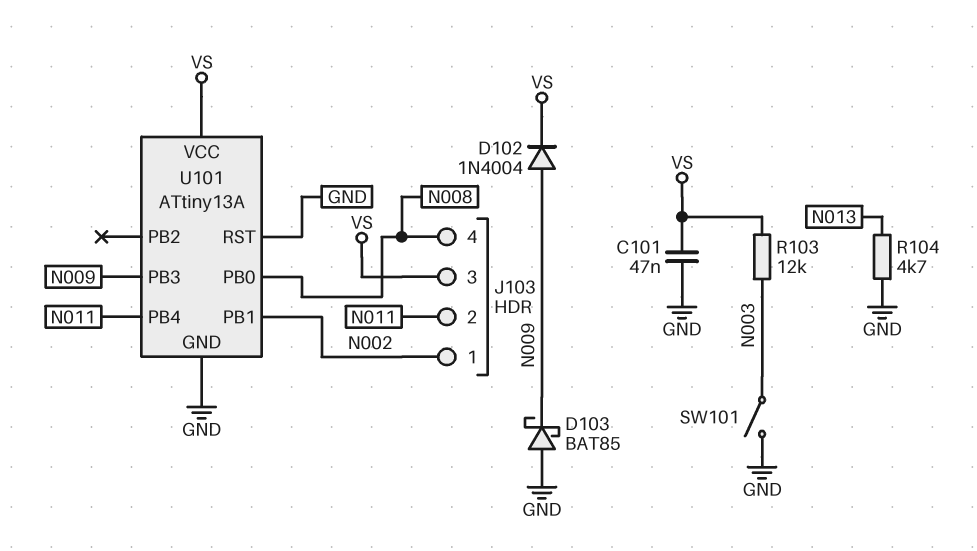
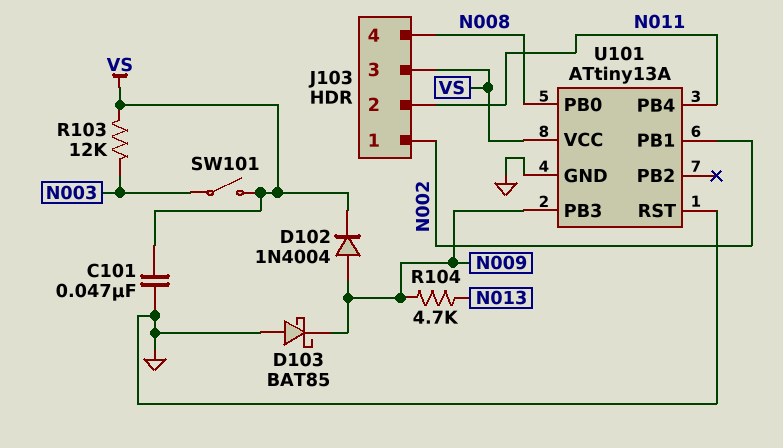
R104: 4.7k (GND, N013) -> 4.7k (N009, N013)
SW101: switch (GND, N003) -> switch (N003, VS)

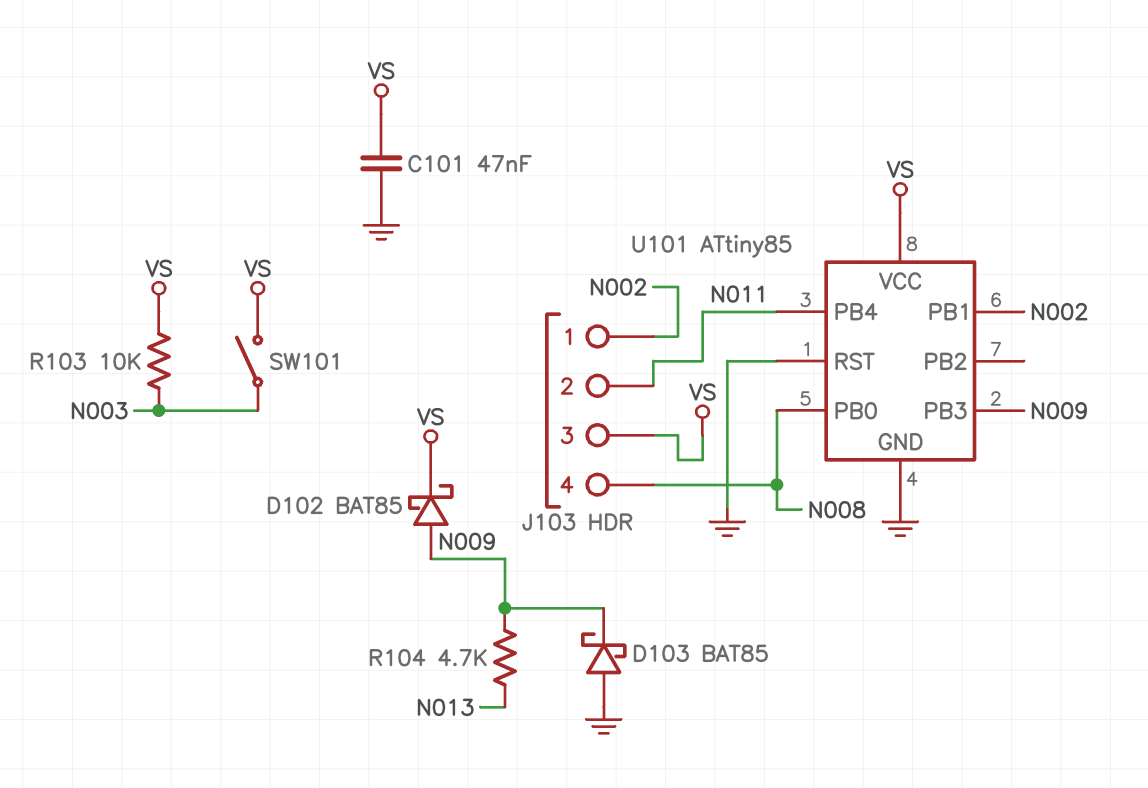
D102: diode 1N4004 (A N009, K VS) -> schottky BAT85 (A N009, K VS)
R103: 12k (N003, VS) -> 10k (N003, VS)
U101: ATtiny13A -> ATtiny85

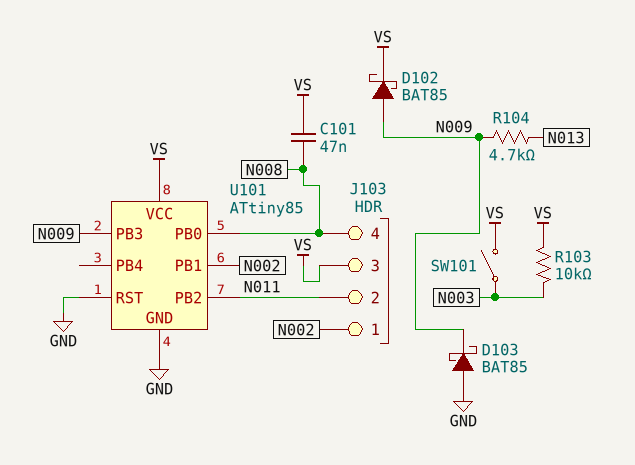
C101: 47nF (GND, VS) -> 47nF (N008, VS)
U101 pin PB2: none -> N011
U101 pin PB4: N011 -> none

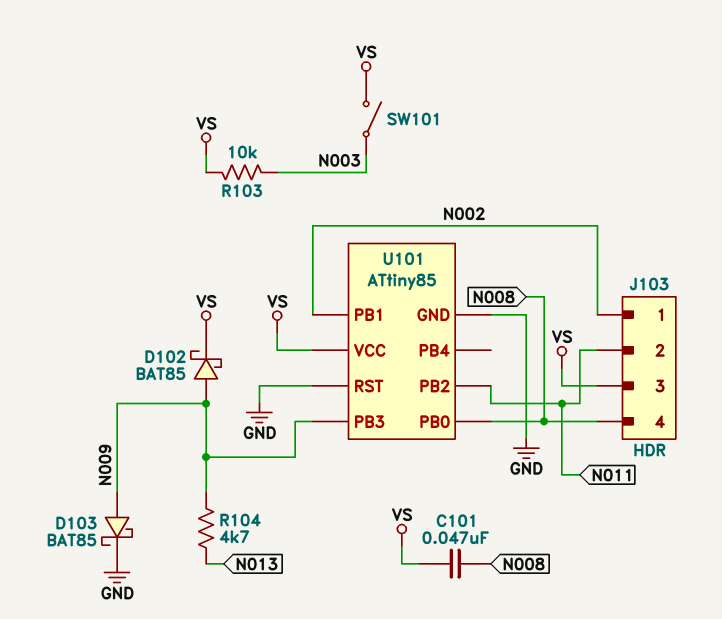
D103: schottky BAT85 (A GND, K N009) -> schottky BAT85 (A N009, K GND)

